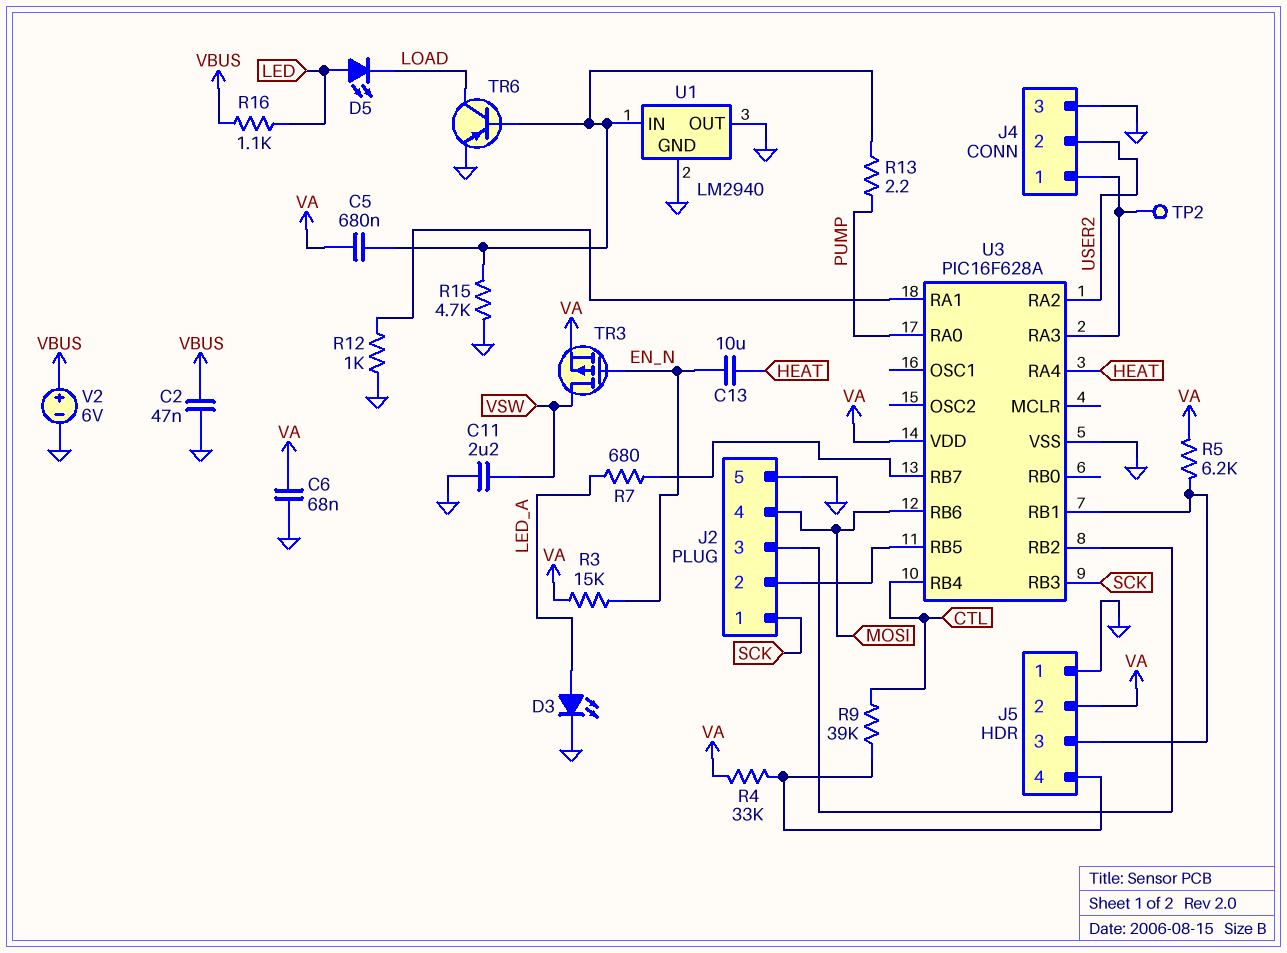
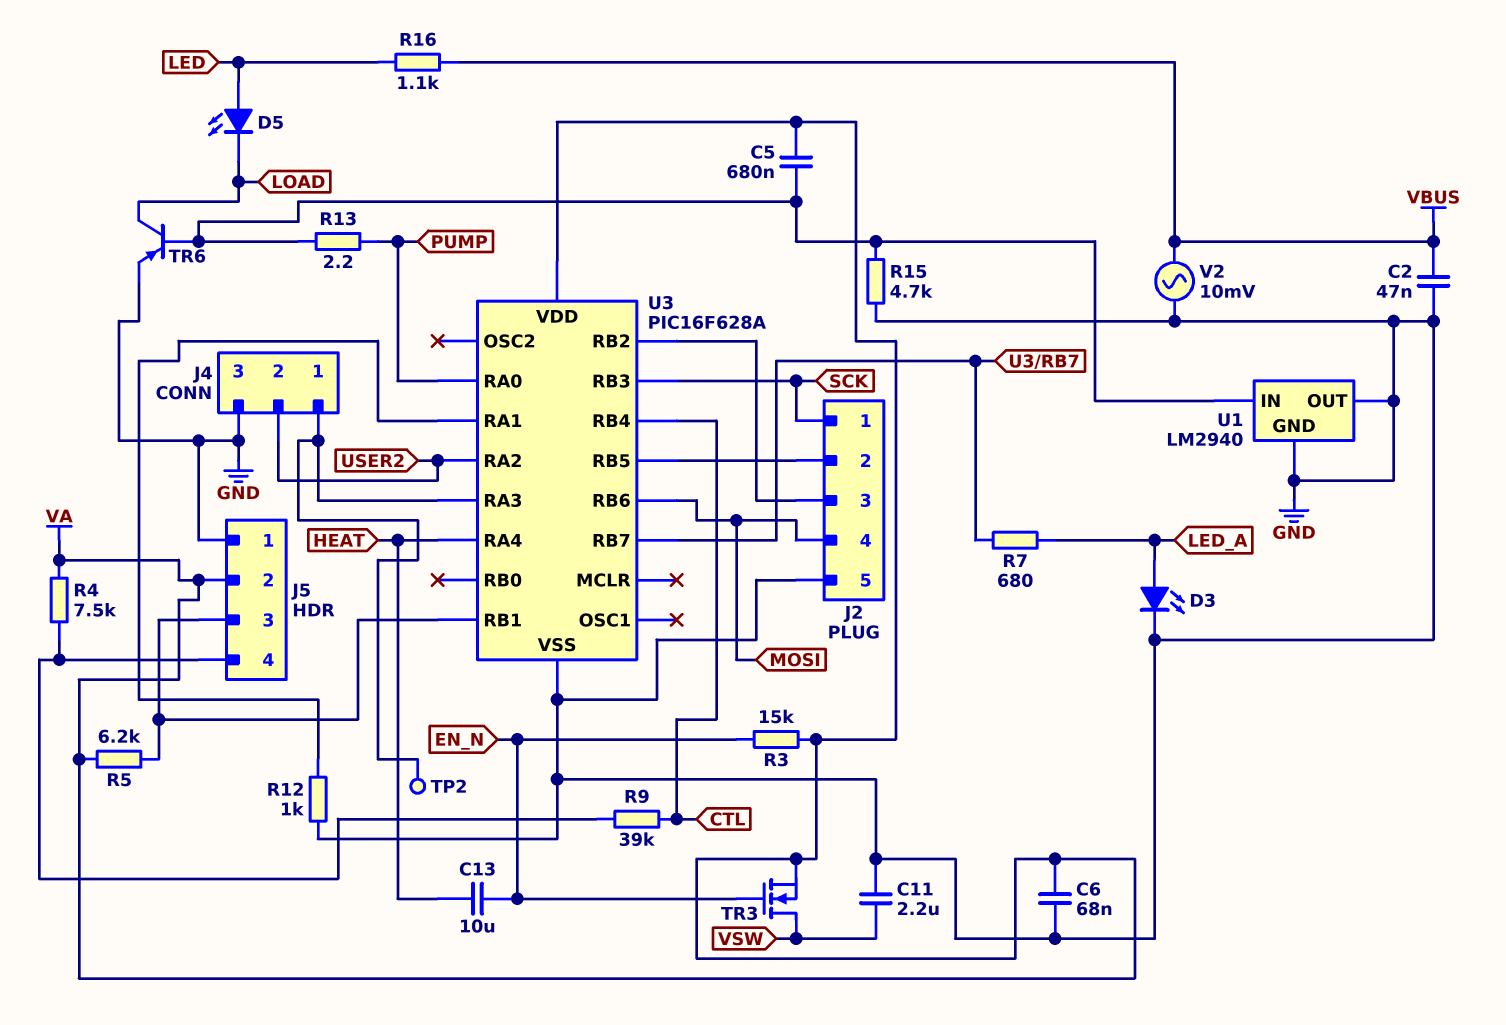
R4: 33k (J5/4, VA) -> 7.5k (J5/4, VA)
TR3: PMOS (G EN_N, D VSW, S VA) -> NMOS (G EN_N, D VSW, S VA)
V2: 6V (plus VBUS, minus GND) -> AC 10mV (GND, VBUS)

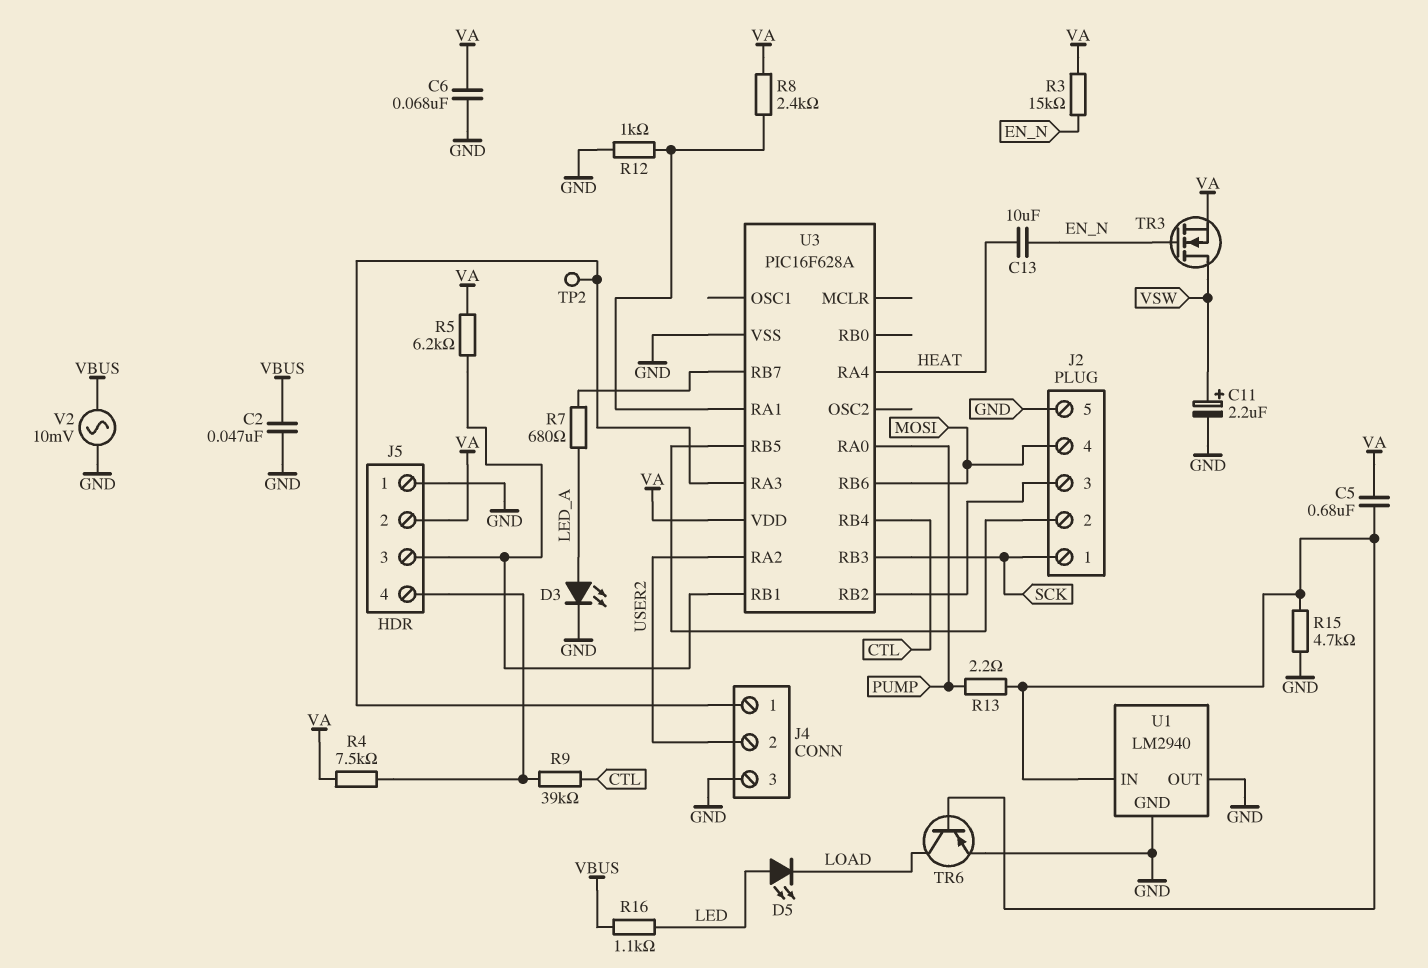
C11: 2.2uF (GND, VSW) -> 2.2uF (plus VSW, minus GND)
R8: none -> 2.4k (U3/RA1, VA)

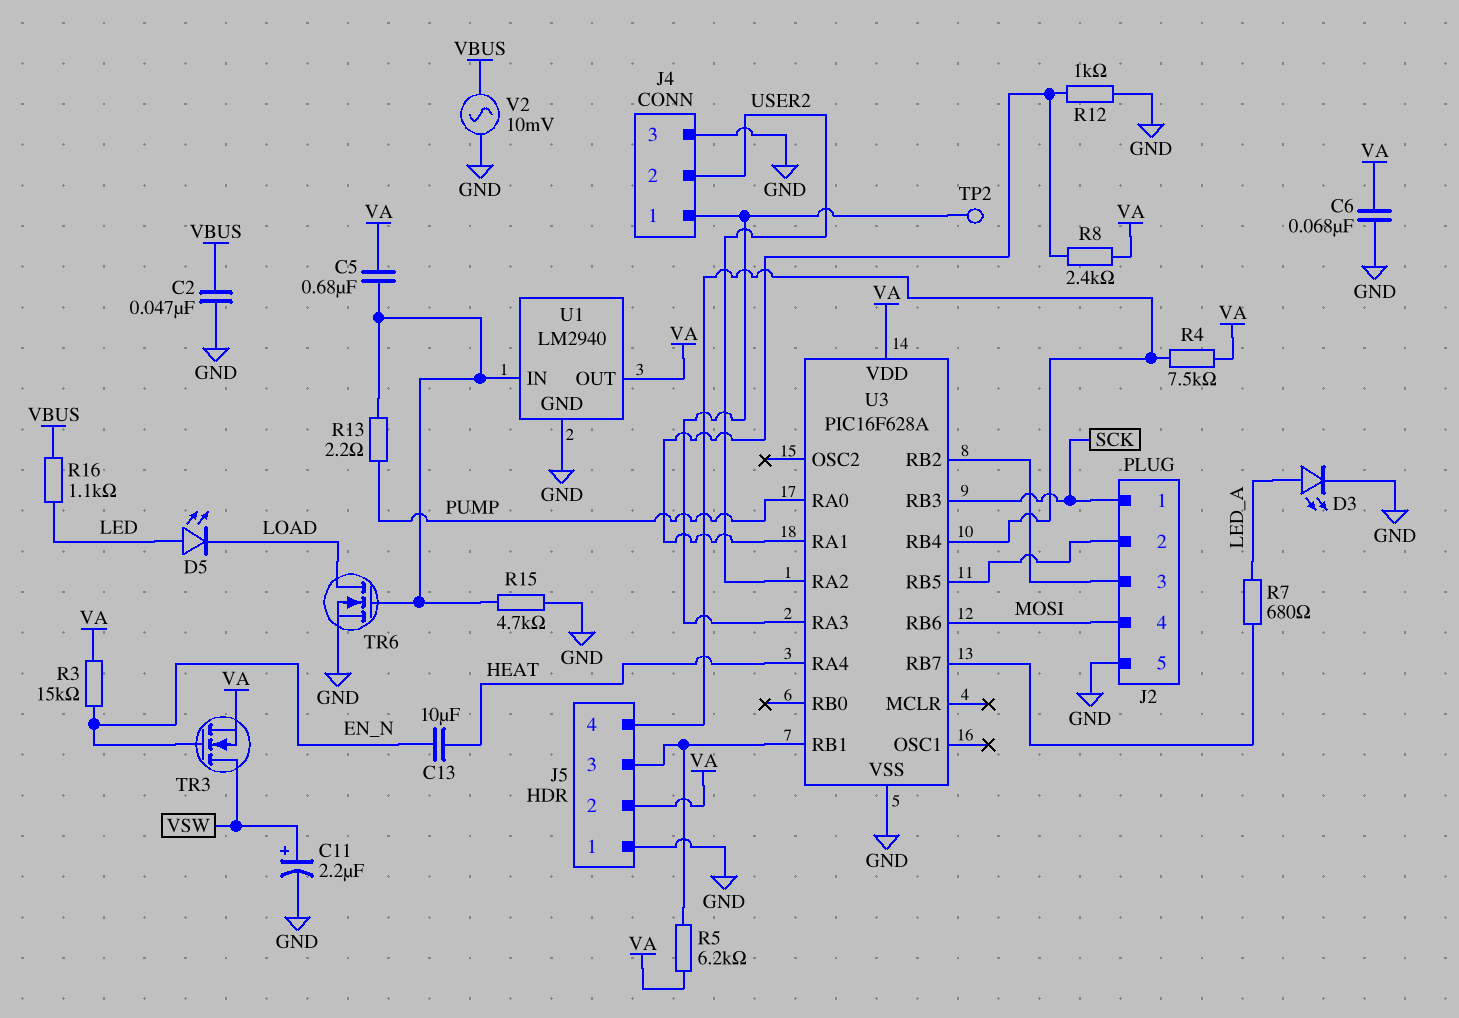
R9: 39k (CTL, J5/4) -> none
TR6: PNP (B U1/IN, C LOAD, E GND) -> NMOS (G U1/IN, D LOAD, S GND)
U1 pin OUT: GND -> VA
U3 pin RB4: CTL -> J5/4

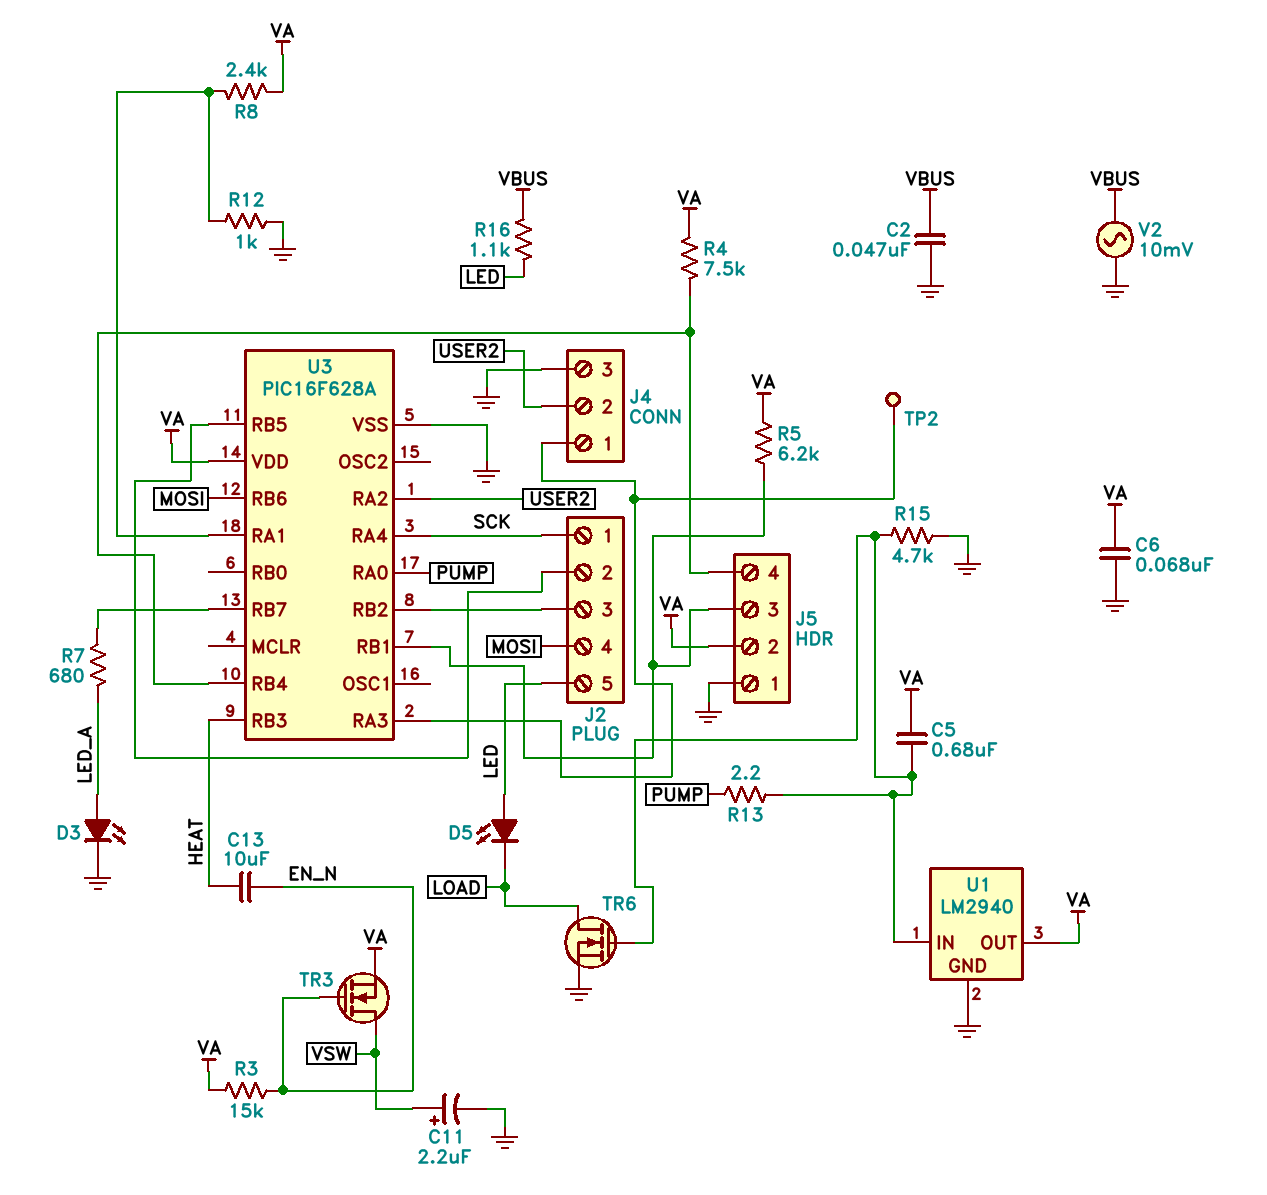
J2 pin 5: GND -> LED
U3 pin RA4: HEAT -> SCK
U3 pin RB3: SCK -> HEAT

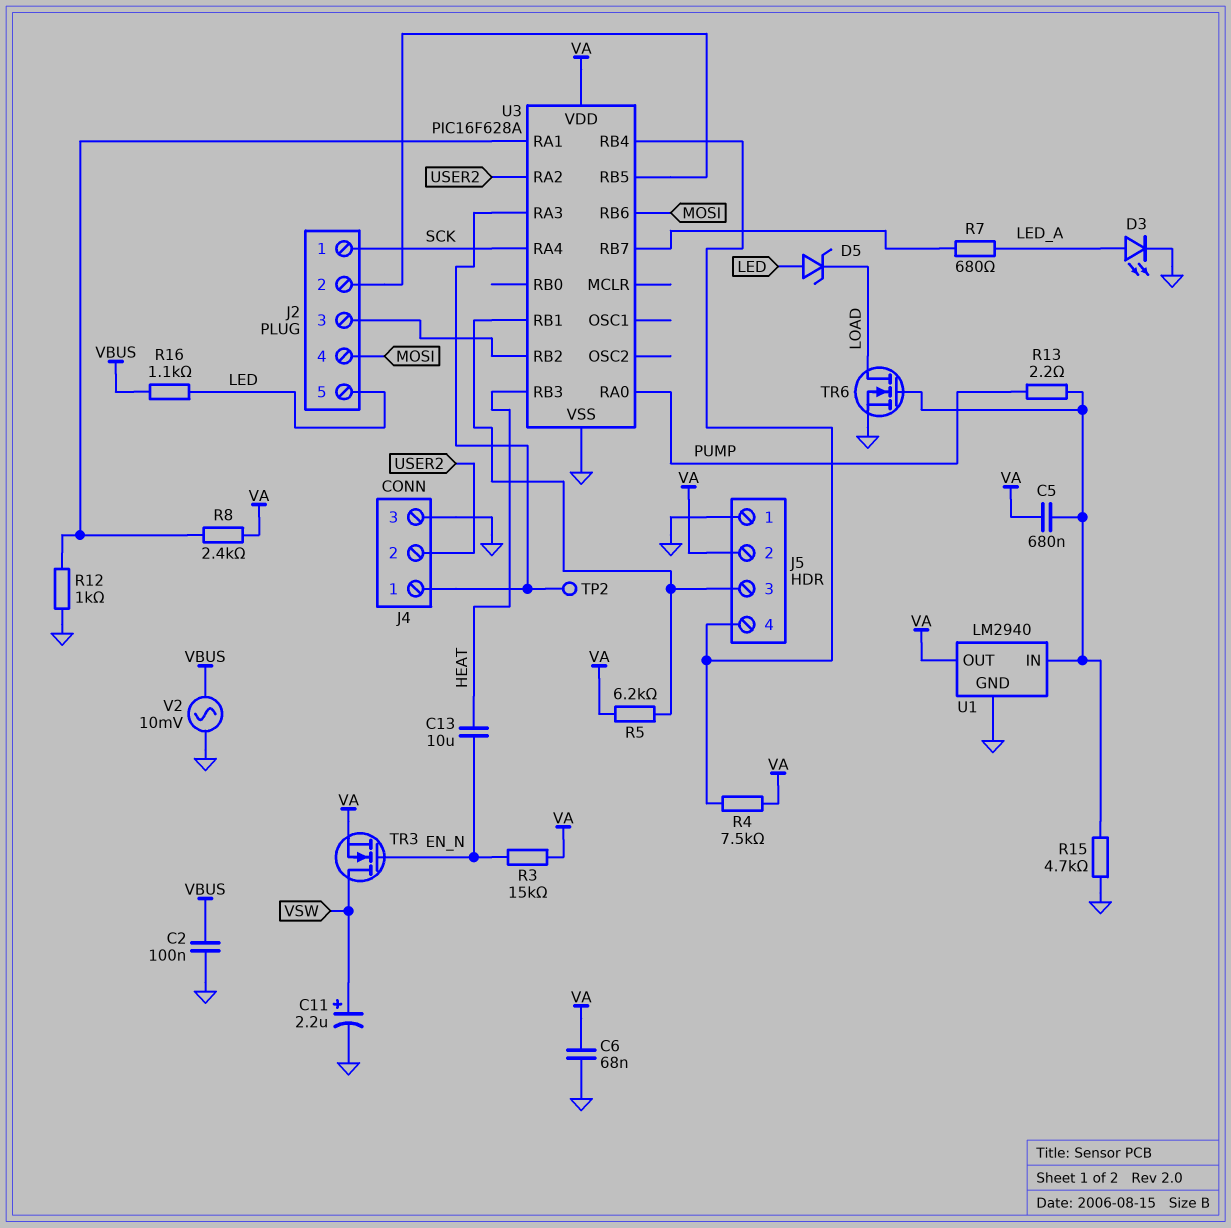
C2: 47nF (GND, VBUS) -> 100nF (GND, VBUS)
D5: LED (A LED, K LOAD) -> zener (A LED, K LOAD)

